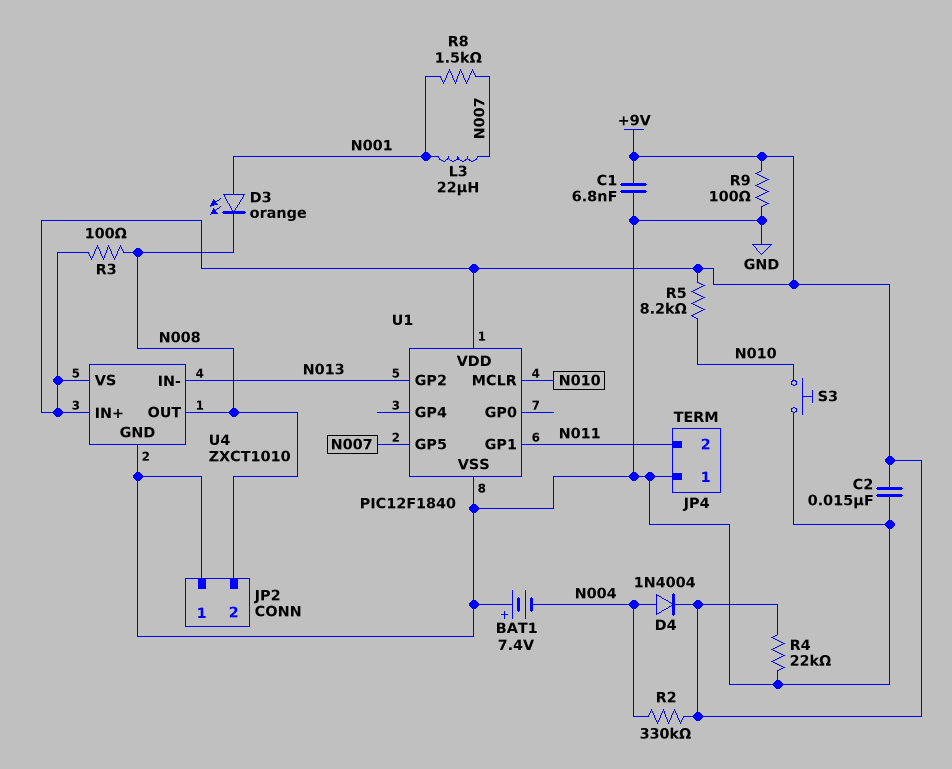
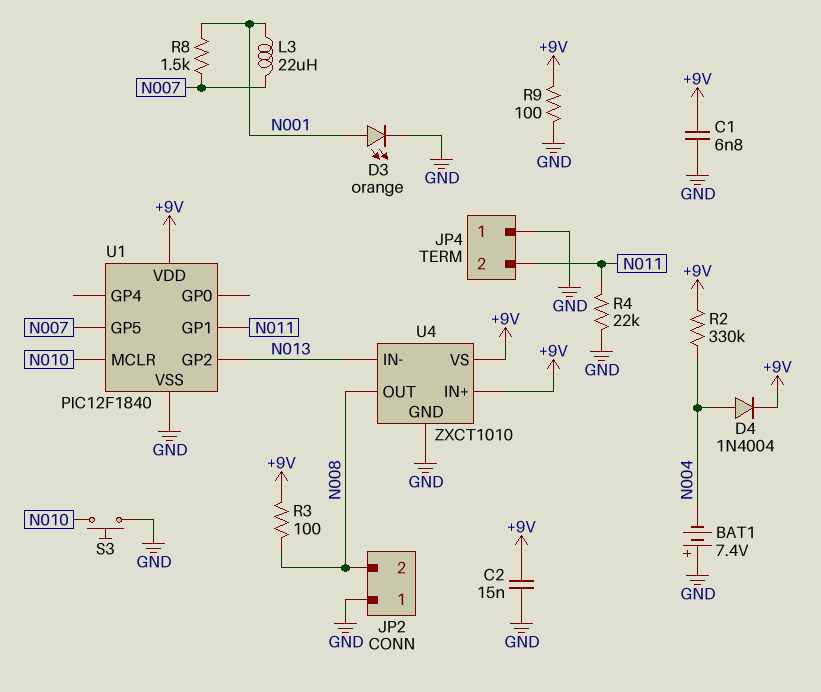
D3: LED orange (A N001, K N008) -> LED orange (A N001, K GND)
R4: 22k (+9V, GND) -> 22k (GND, N011)
R5: 8.2k (+9V, N010) -> none

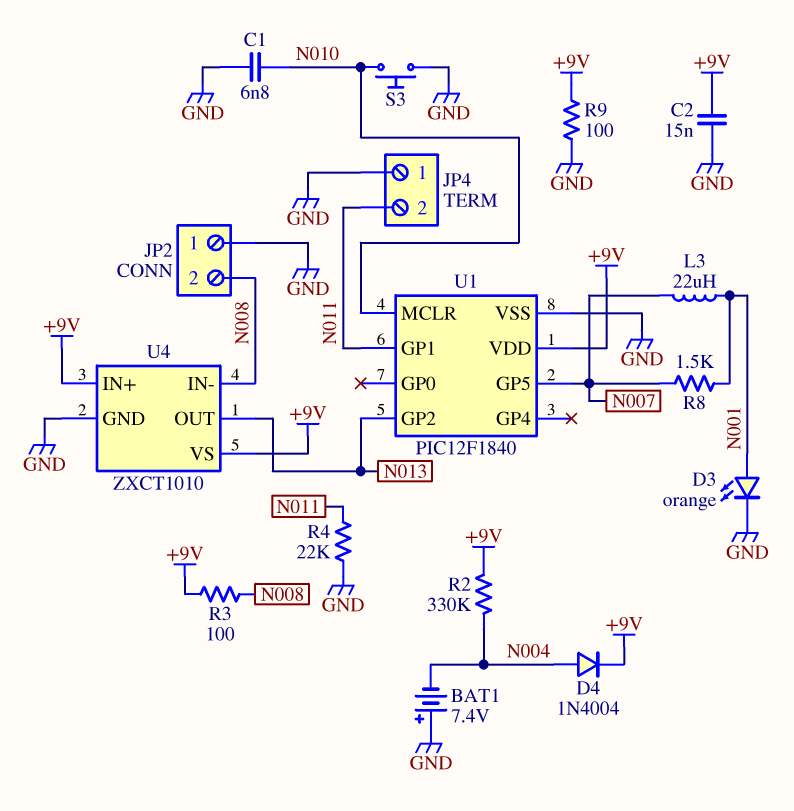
C1: 6.8nF (+9V, GND) -> 6.8nF (GND, N010)
U4 pin IN-: N013 -> N008
U4 pin OUT: N008 -> N013

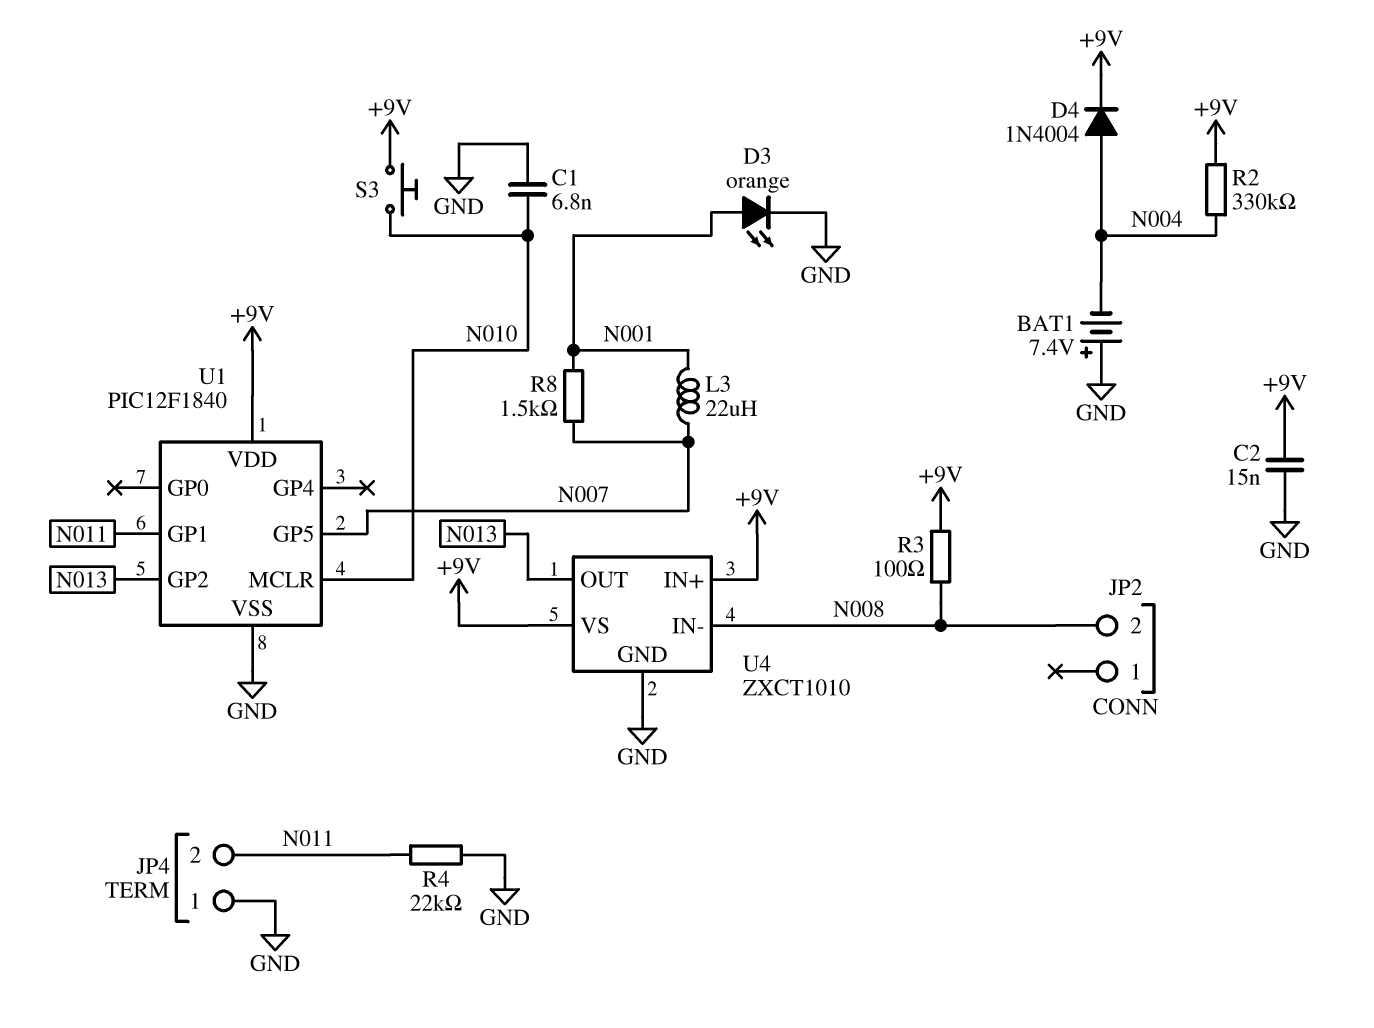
JP2 pin 1: GND -> none
R9: 100 (+9V, GND) -> none
S3: button (GND, N010) -> button (+9V, N010)

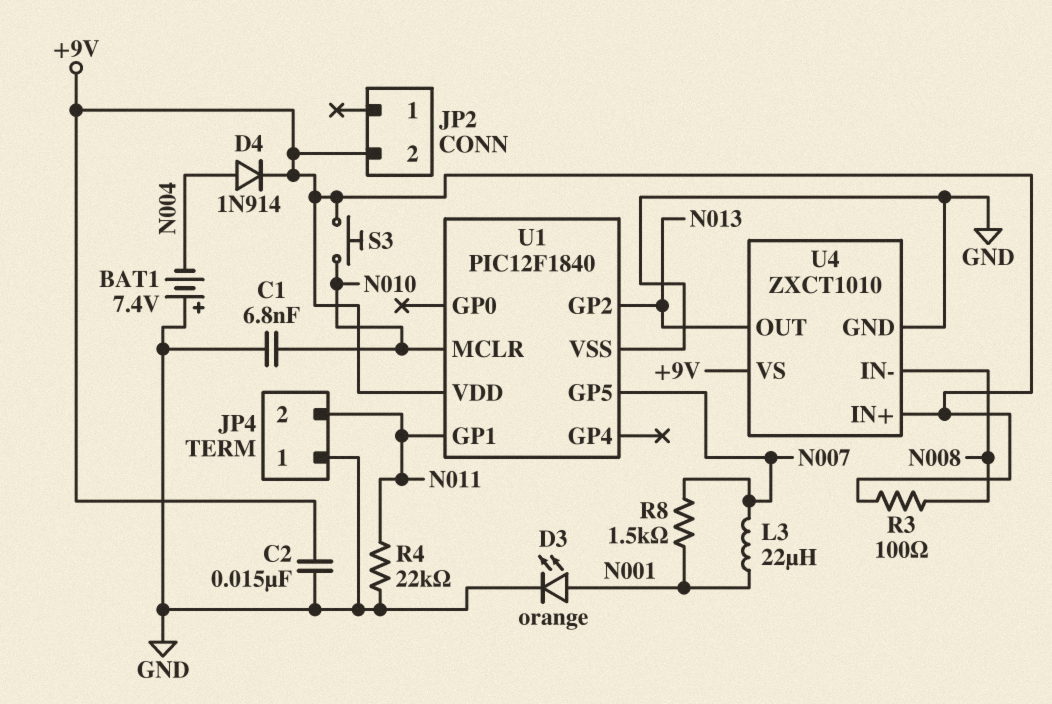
D4: diode 1N4004 (A N004, K +9V) -> diode 1N914 (A N004, K +9V)
JP2 pin 2: N008 -> +9V
R2: 330k (+9V, N004) -> none

